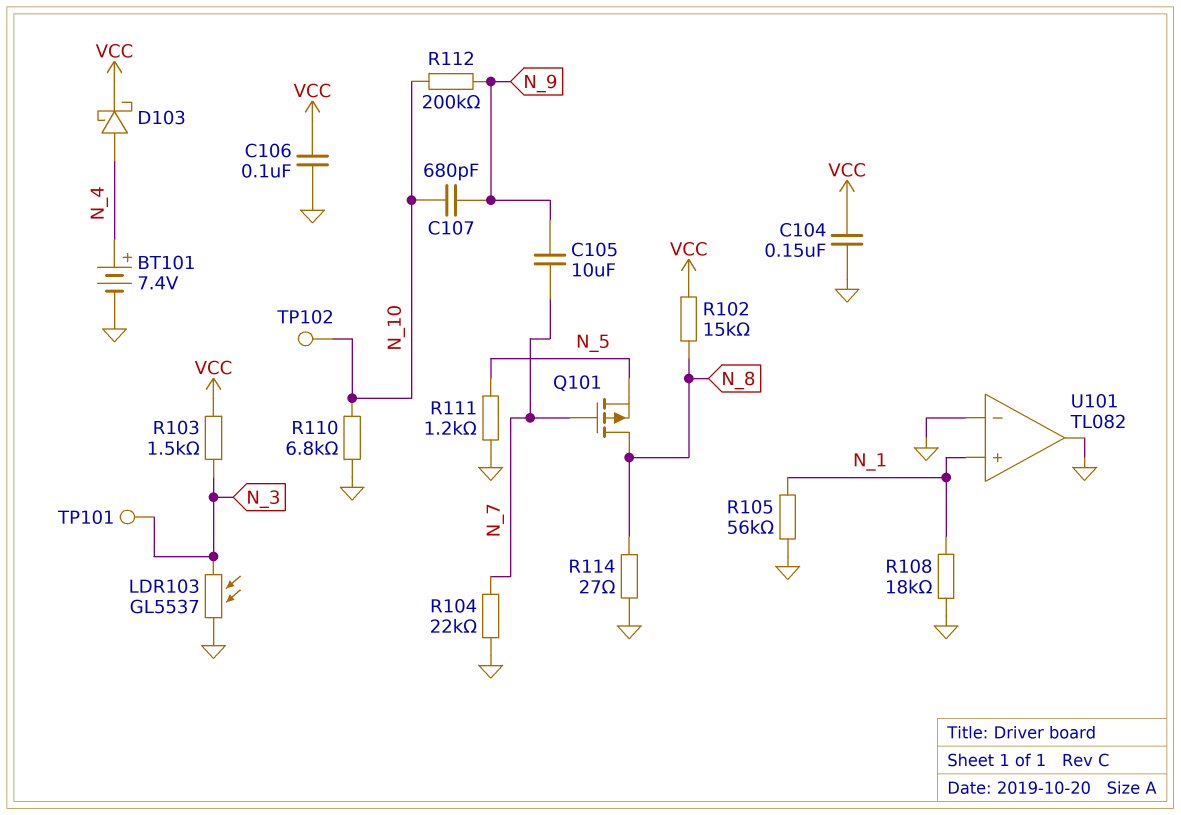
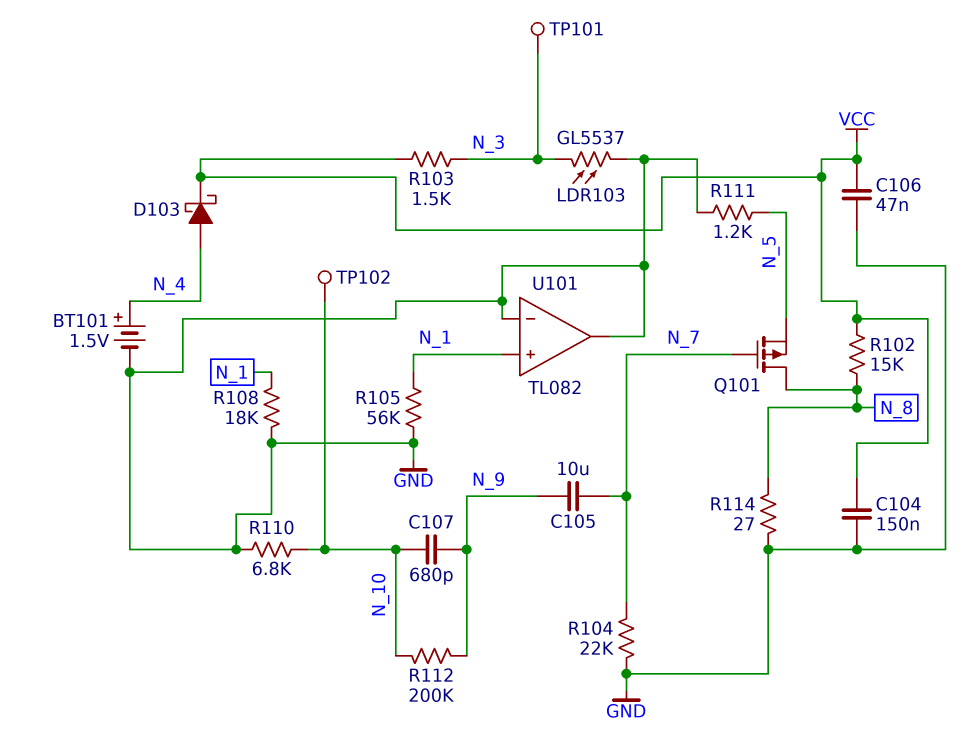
BT101: 7.4V (plus N_4, minus GND) -> 1.5V (plus N_4, minus GND)
C106: 100nF (GND, VCC) -> 47nF (GND, VCC)

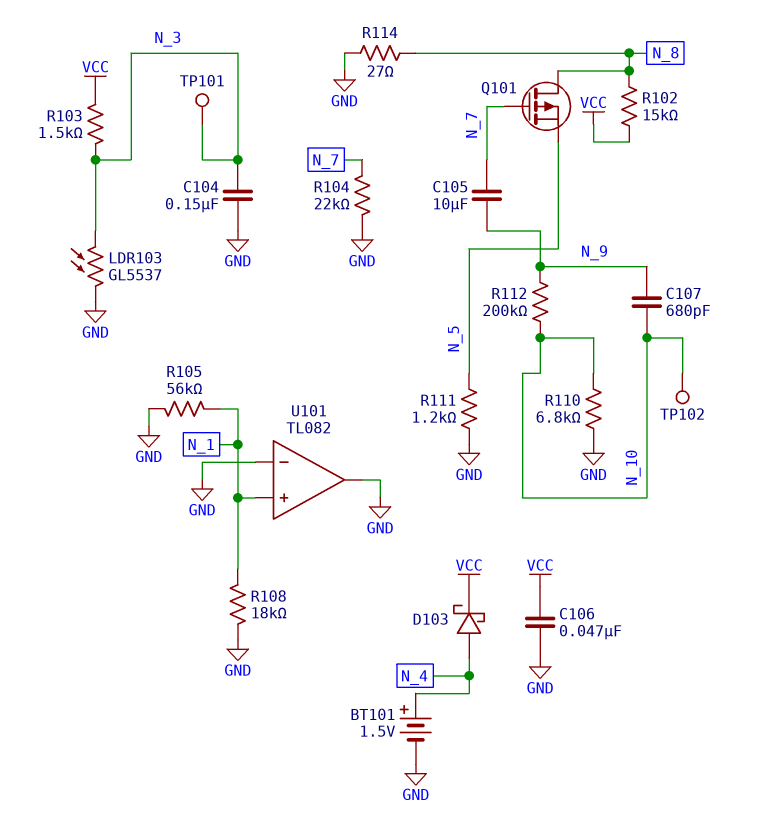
C104: 150nF (GND, VCC) -> 150nF (GND, N_3)

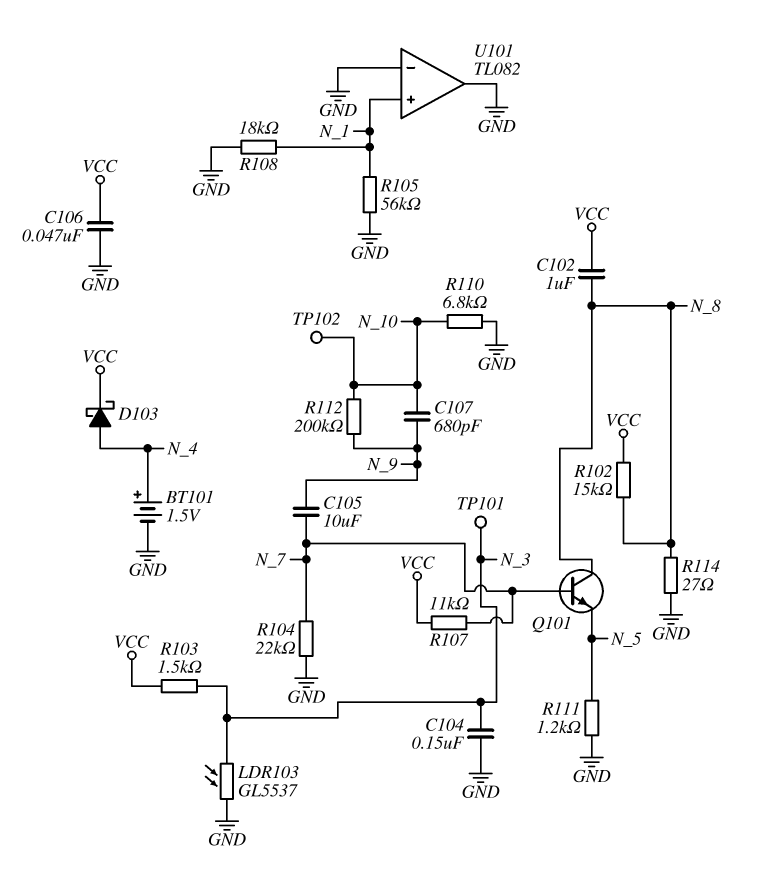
C102: none -> 1uF (N_8, VCC)
Q101: PMOS (G N_7, D N_8, S N_5) -> NPN (B N_7, C N_8, E N_5)
R107: none -> 11k (N_7, VCC)

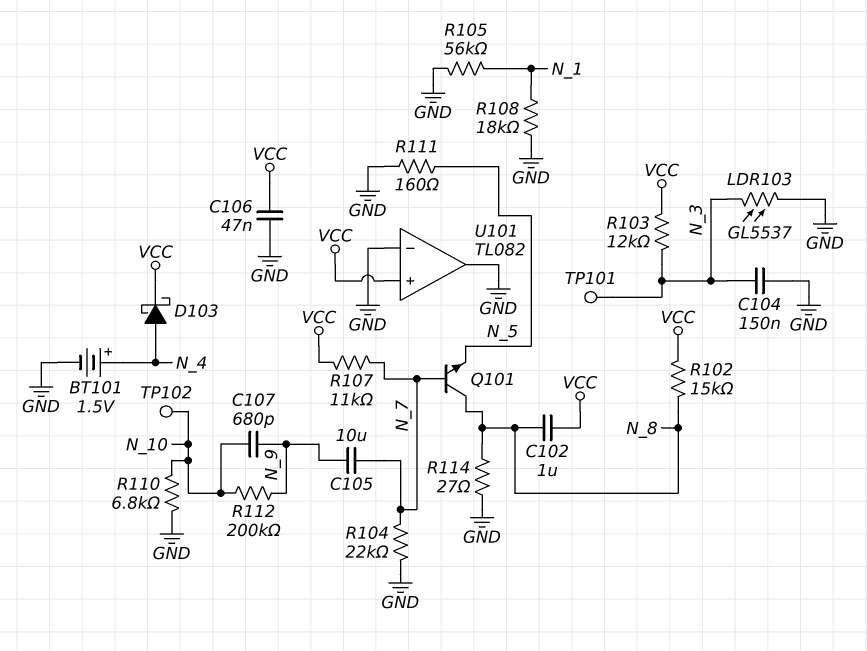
R103: 1.5k (N_3, VCC) -> 12k (N_3, VCC)
R111: 1.2k (GND, N_5) -> 160 (GND, N_5)
U101 pin in+: N_1 -> VCC

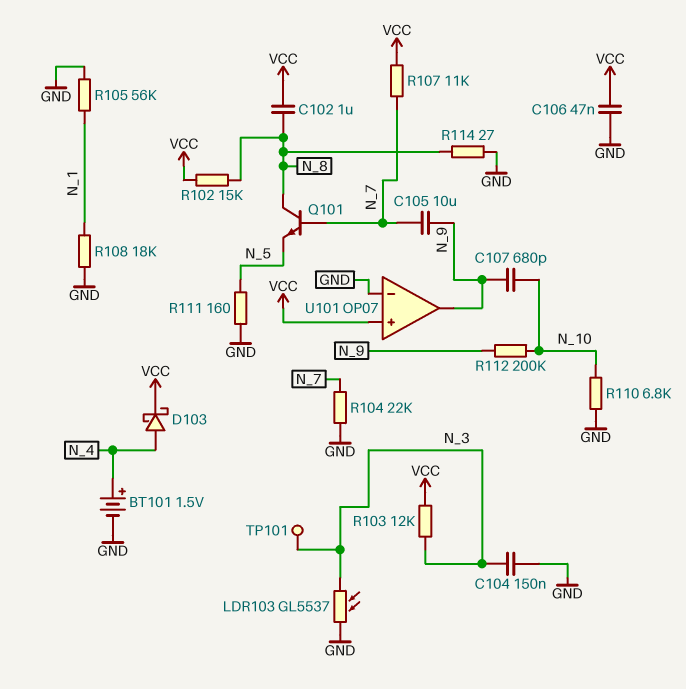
TP102: test point (N_10) -> none
U101: TL082 -> OP07
U101 pin out: GND -> N_9

